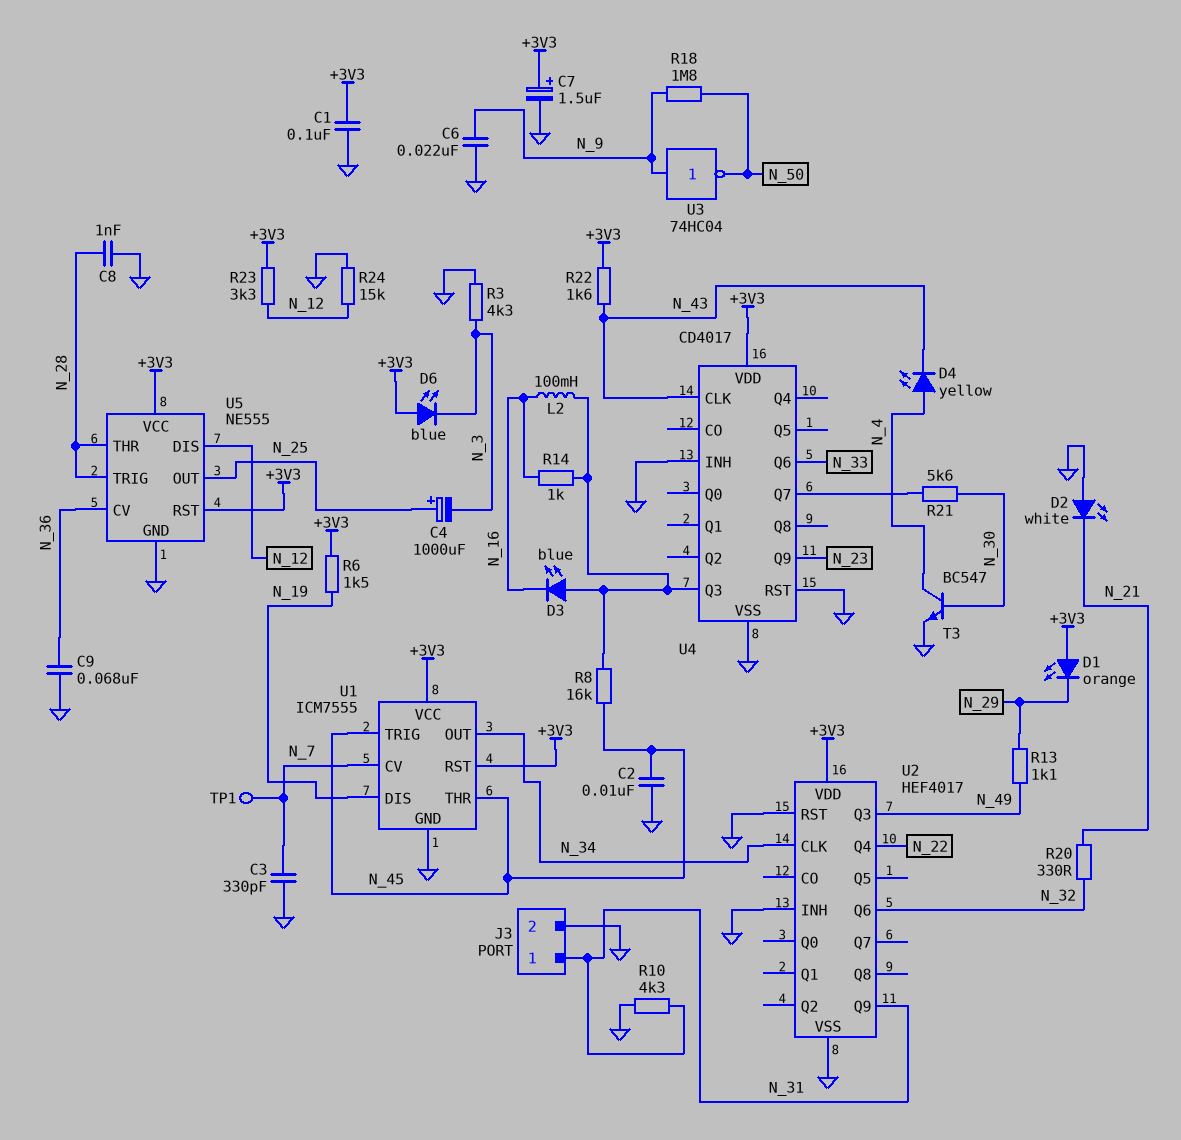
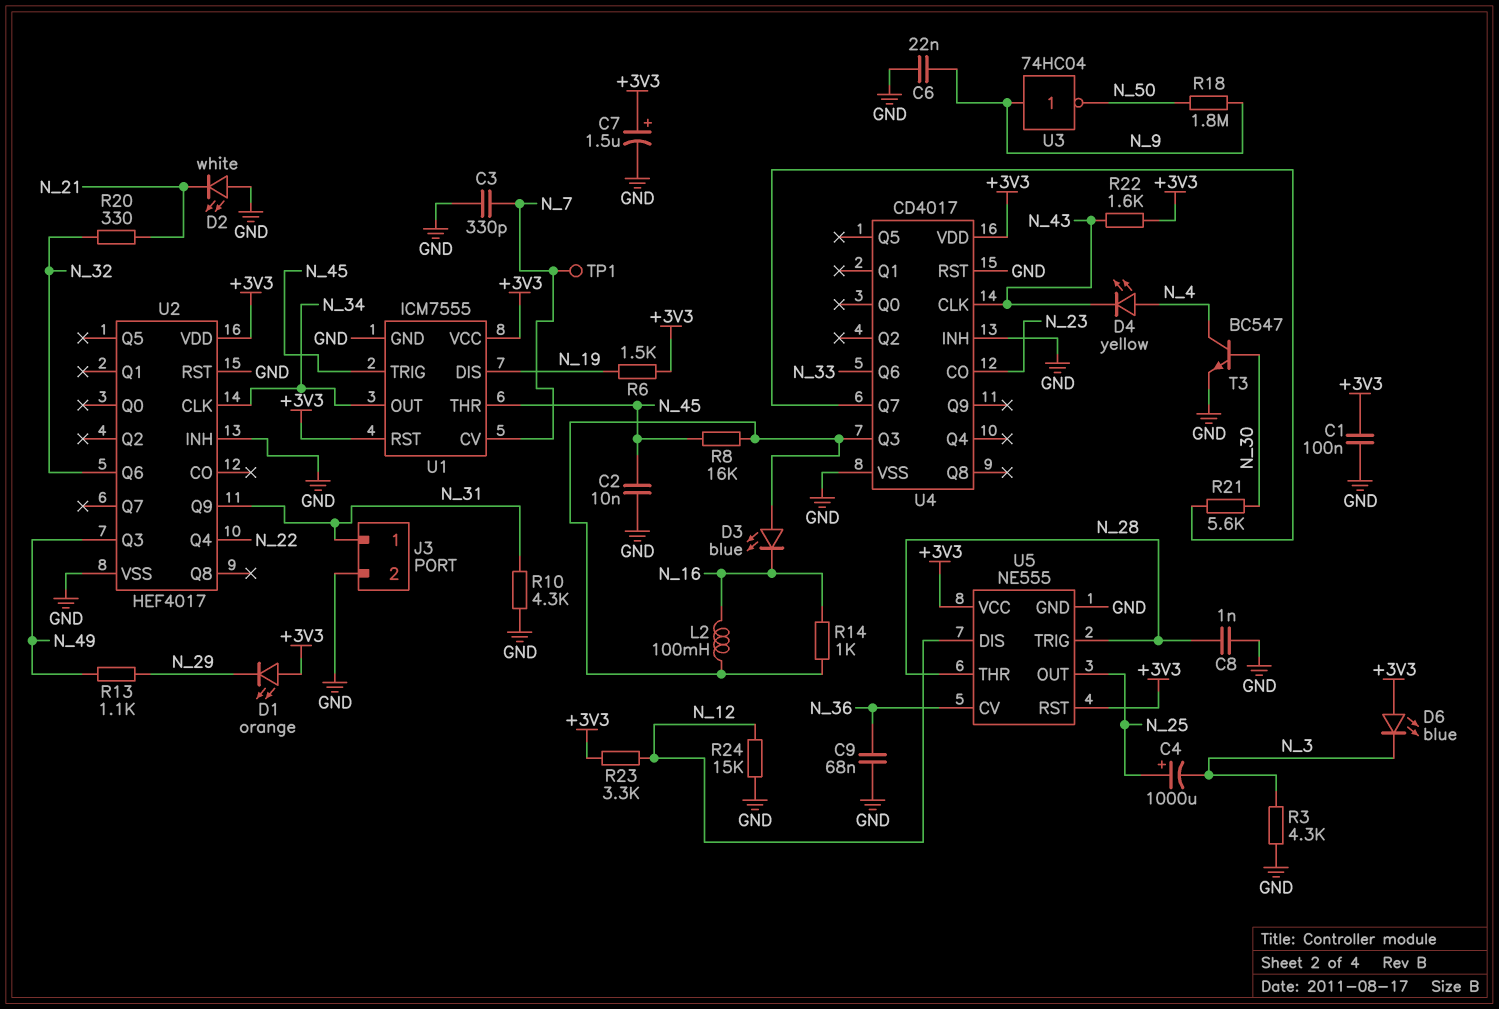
U4 pin CO: none -> N_23
U4 pin Q9: N_23 -> none

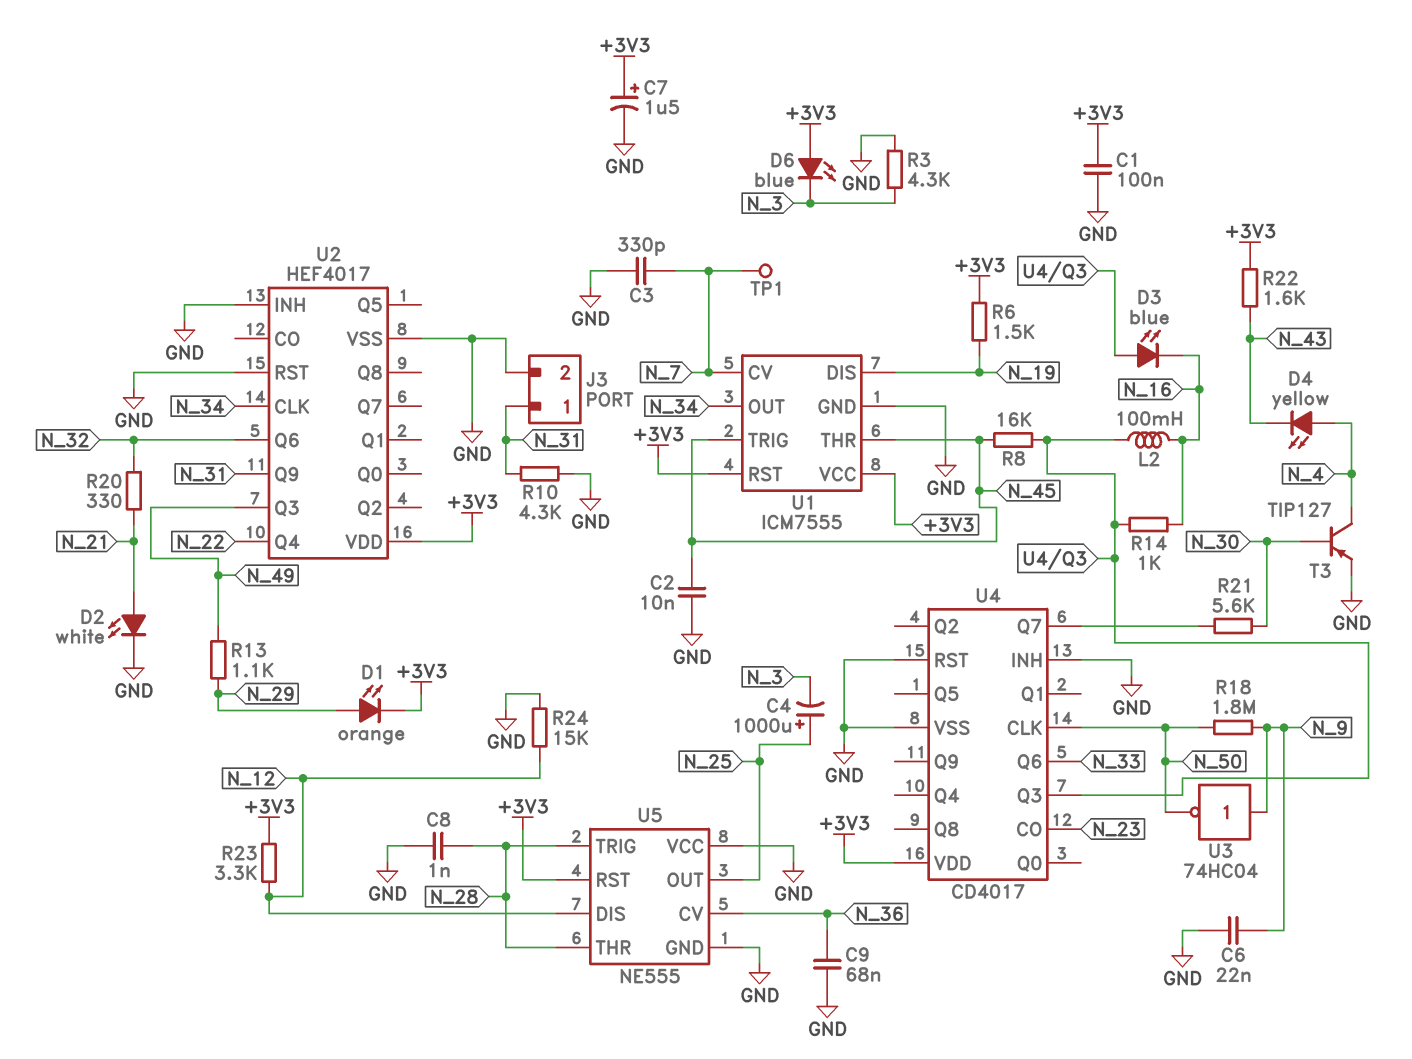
D1: LED orange (A +3V3, K N_29) -> LED orange (A N_29, K +3V3)
D2: LED white (A GND, K N_21) -> LED white (A N_21, K GND)
T3: NPN BC547 (B N_30, C N_4, E GND) -> PNP TIP127 (B N_30, C N_4, E GND)
U4 pin CLK: N_43 -> N_50
U5 pin VCC: +3V3 -> GND

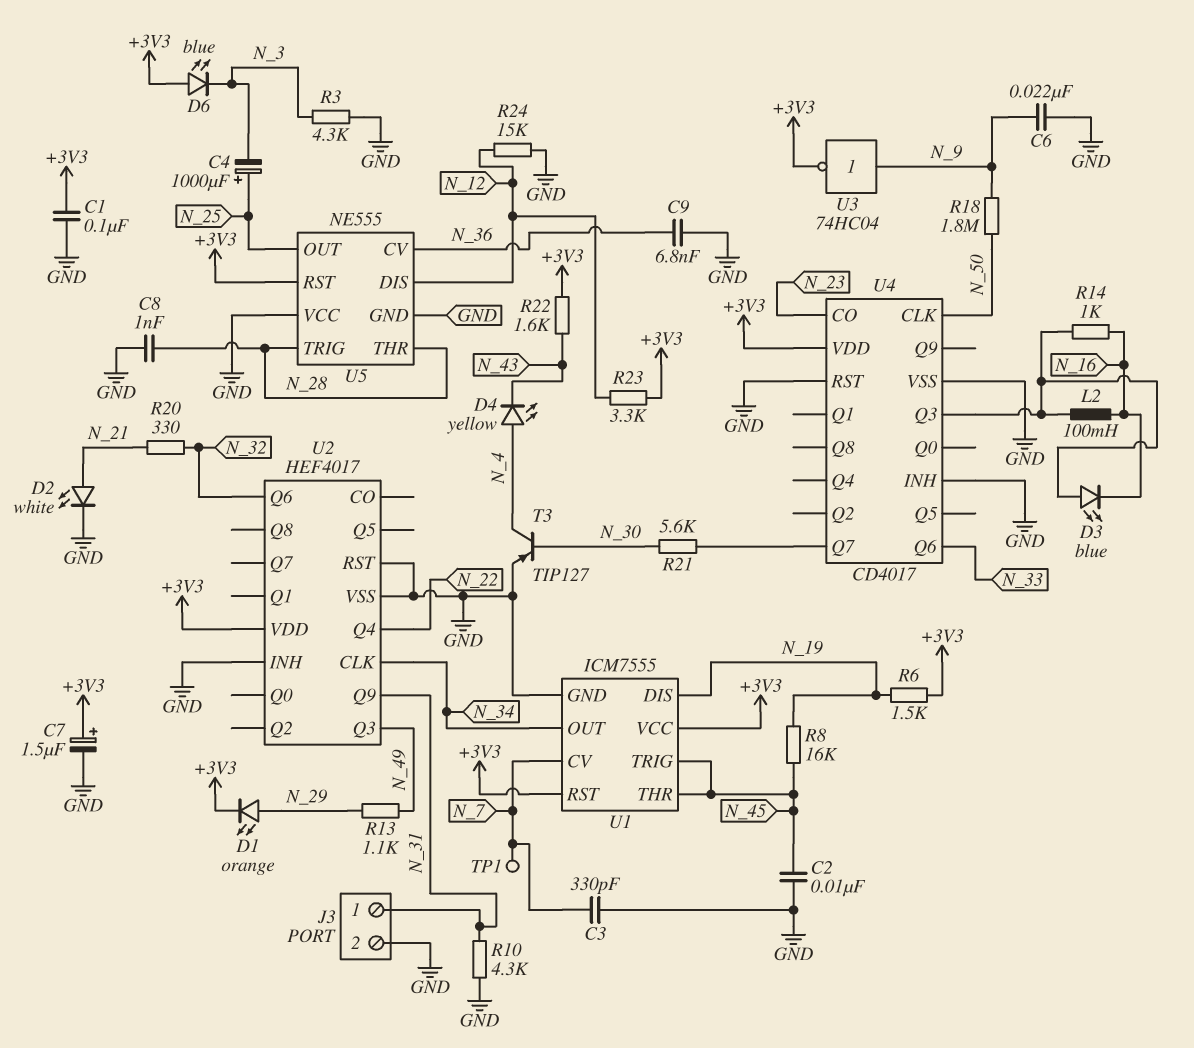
C9: 68nF (GND, N_36) -> 6.8nF (GND, N_36)
R8: 16k (N_45, U4/Q3) -> 16k (N_19, N_45)
U3: NOT 74HC04 (in N_9, out N_50) -> NOT 74HC04 (in N_9, out +3V3)

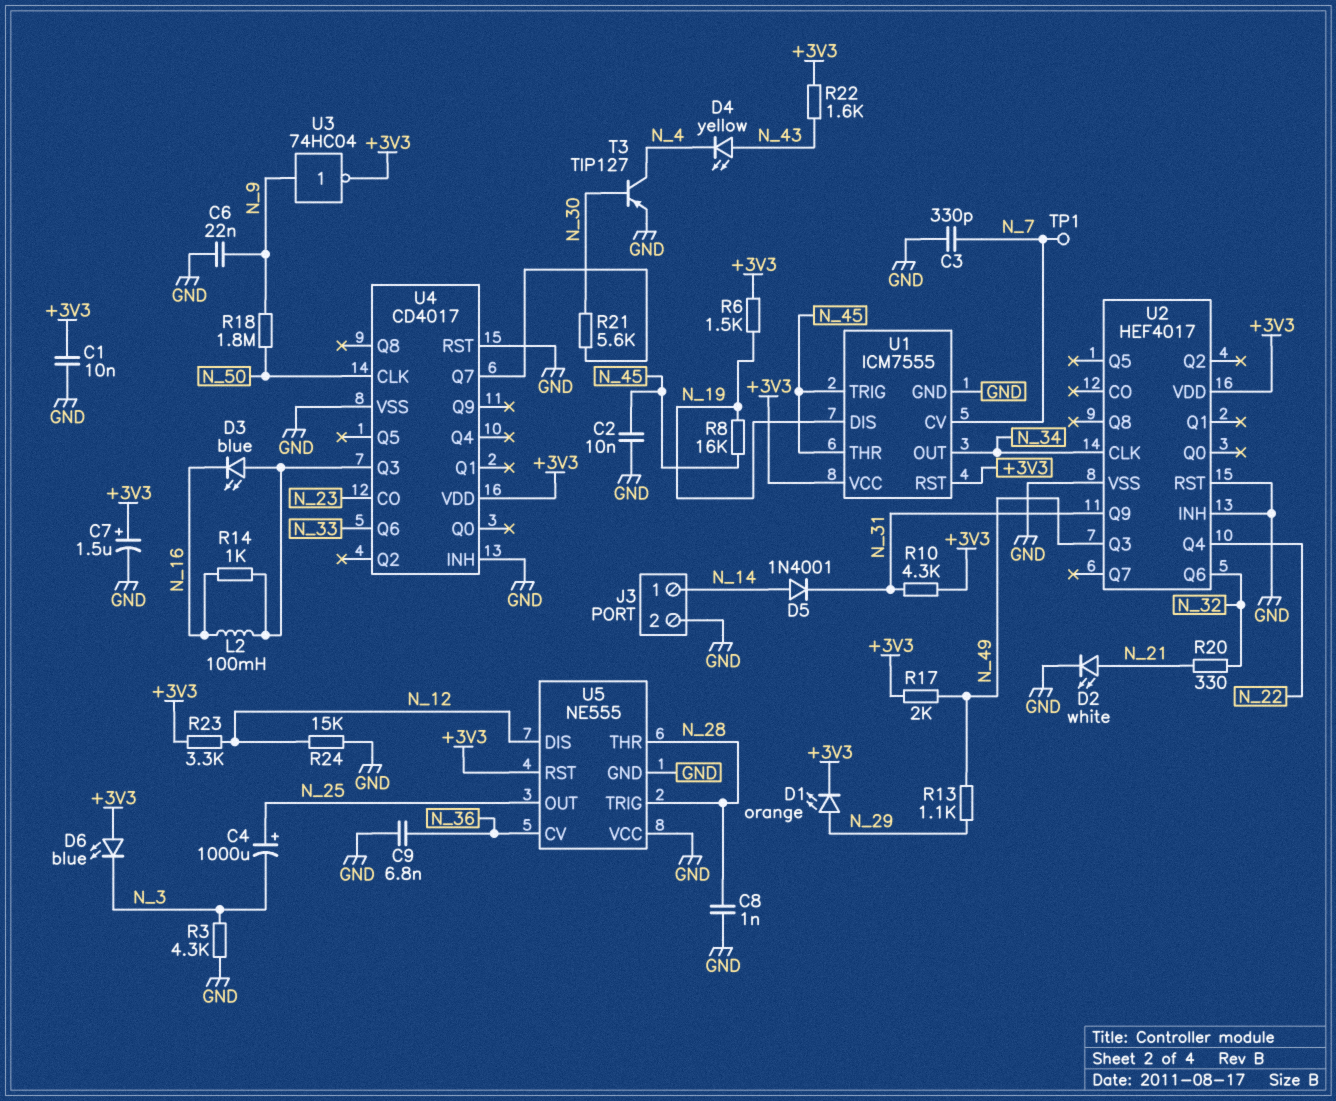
C1: 100nF (+3V3, GND) -> 10nF (+3V3, GND)
D4: LED yellow (A N_4, K N_43) -> LED yellow (A N_43, K N_4)
D5: none -> diode 1N4001 (A N_14, K N_31)
J3 pin 1: N_31 -> N_14
R10: 4.3k (GND, N_31) -> 4.3k (+3V3, N_31)
R17: none -> 2k (+3V3, N_49)

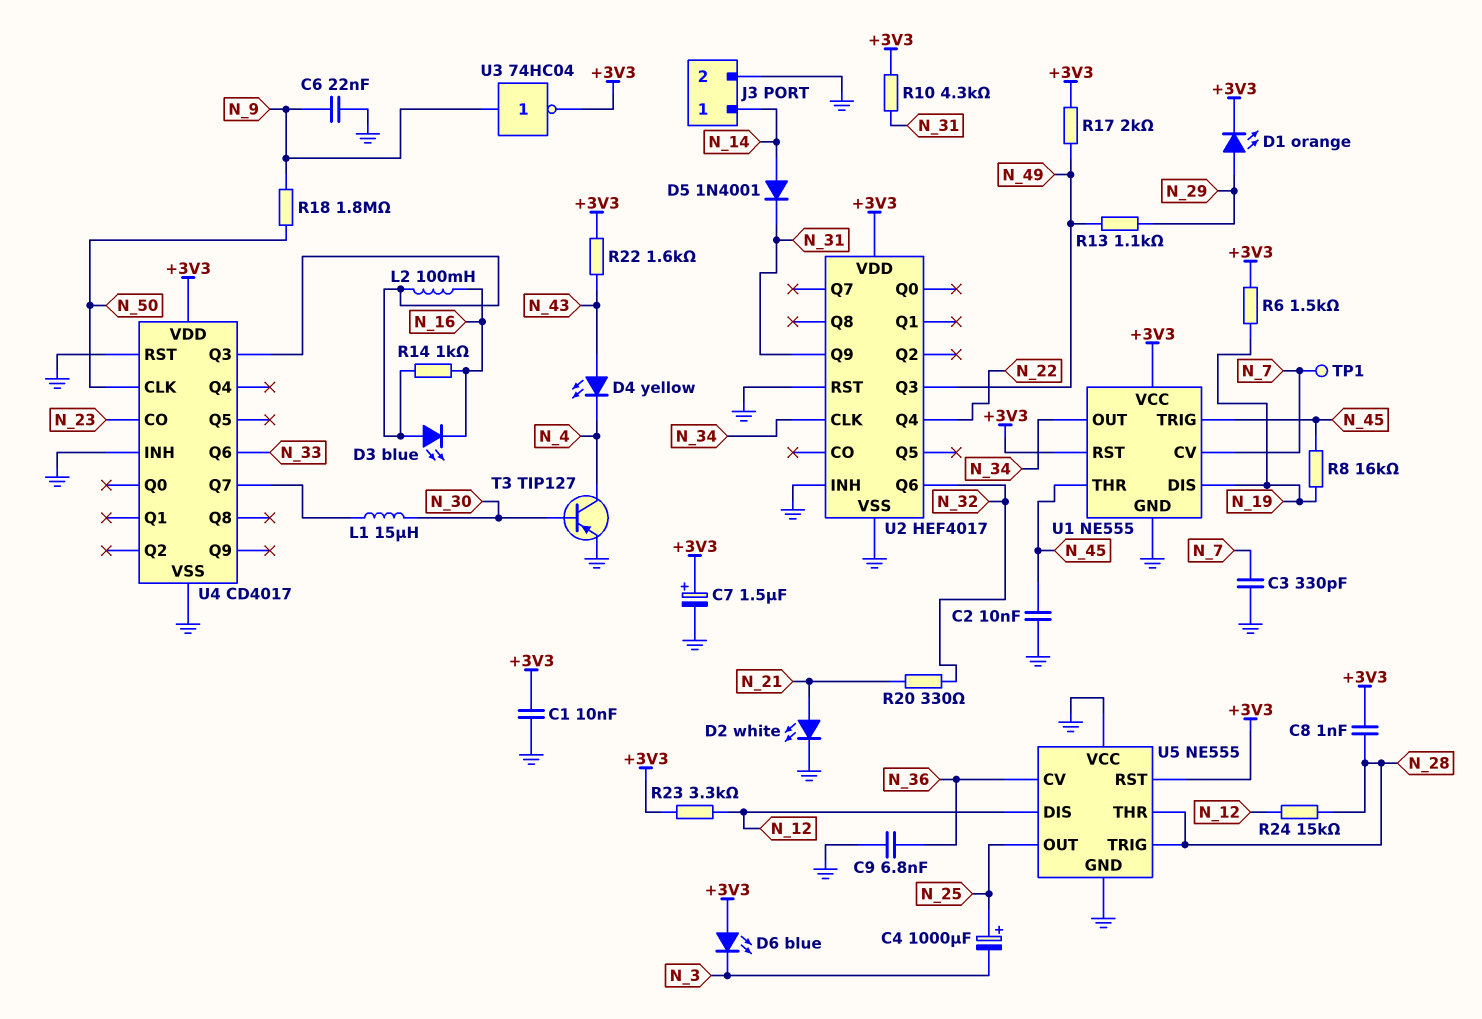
C8: 1nF (GND, N_28) -> 1nF (+3V3, N_28)
L1: none -> 15uH (N_30, U4/Q7)
R3: 4.3k (GND, N_3) -> none
R21: 5.6k (N_30, U4/Q7) -> none
R24: 15k (GND, N_12) -> 15k (N_12, N_28)
U1: ICM7555 -> NE555

